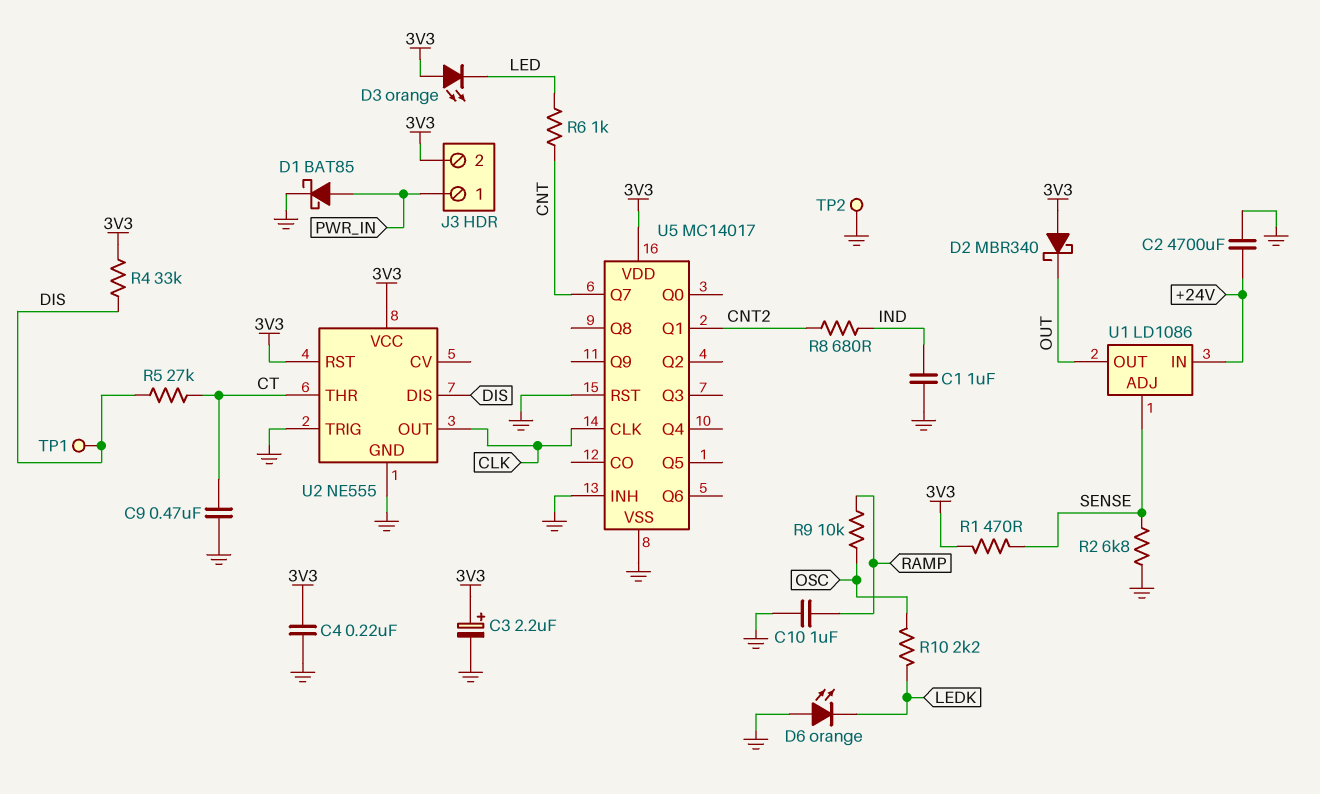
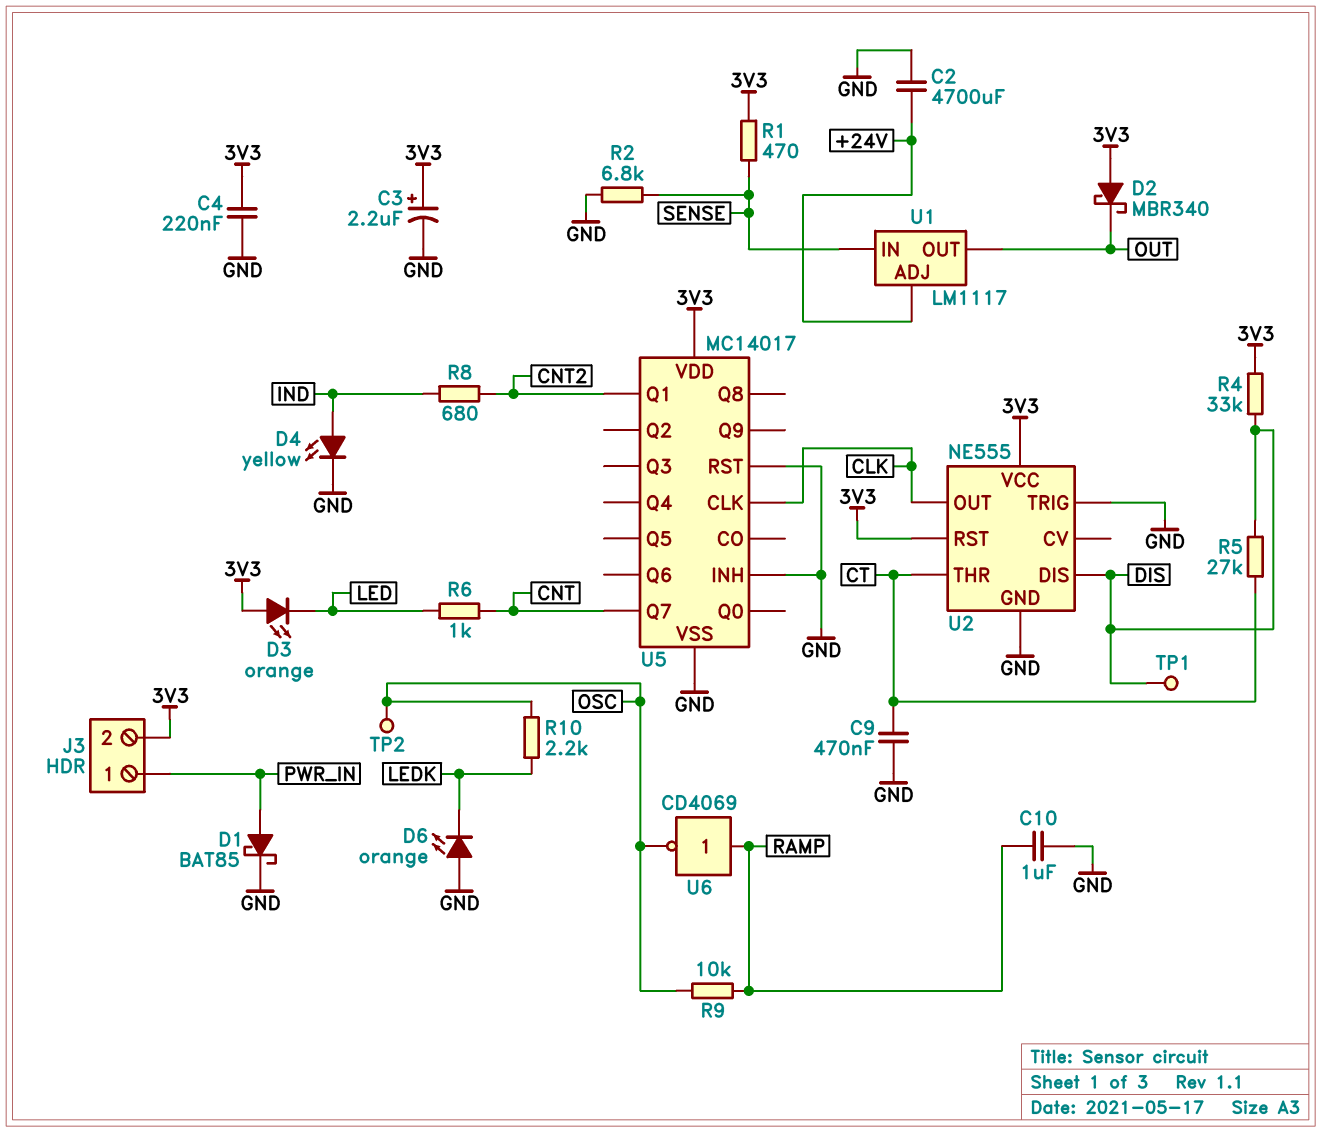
C1: 1uF (GND, IND) -> none
D4: none -> LED yellow (A IND, K GND)
TP2: test point (GND) -> test point (OSC)
U1: LD1086 -> LM1117
U1 pin ADJ: SENSE -> +24V
U1 pin IN: +24V -> SENSE
U6: none -> NOT CD4069 (in RAMP, out OSC)

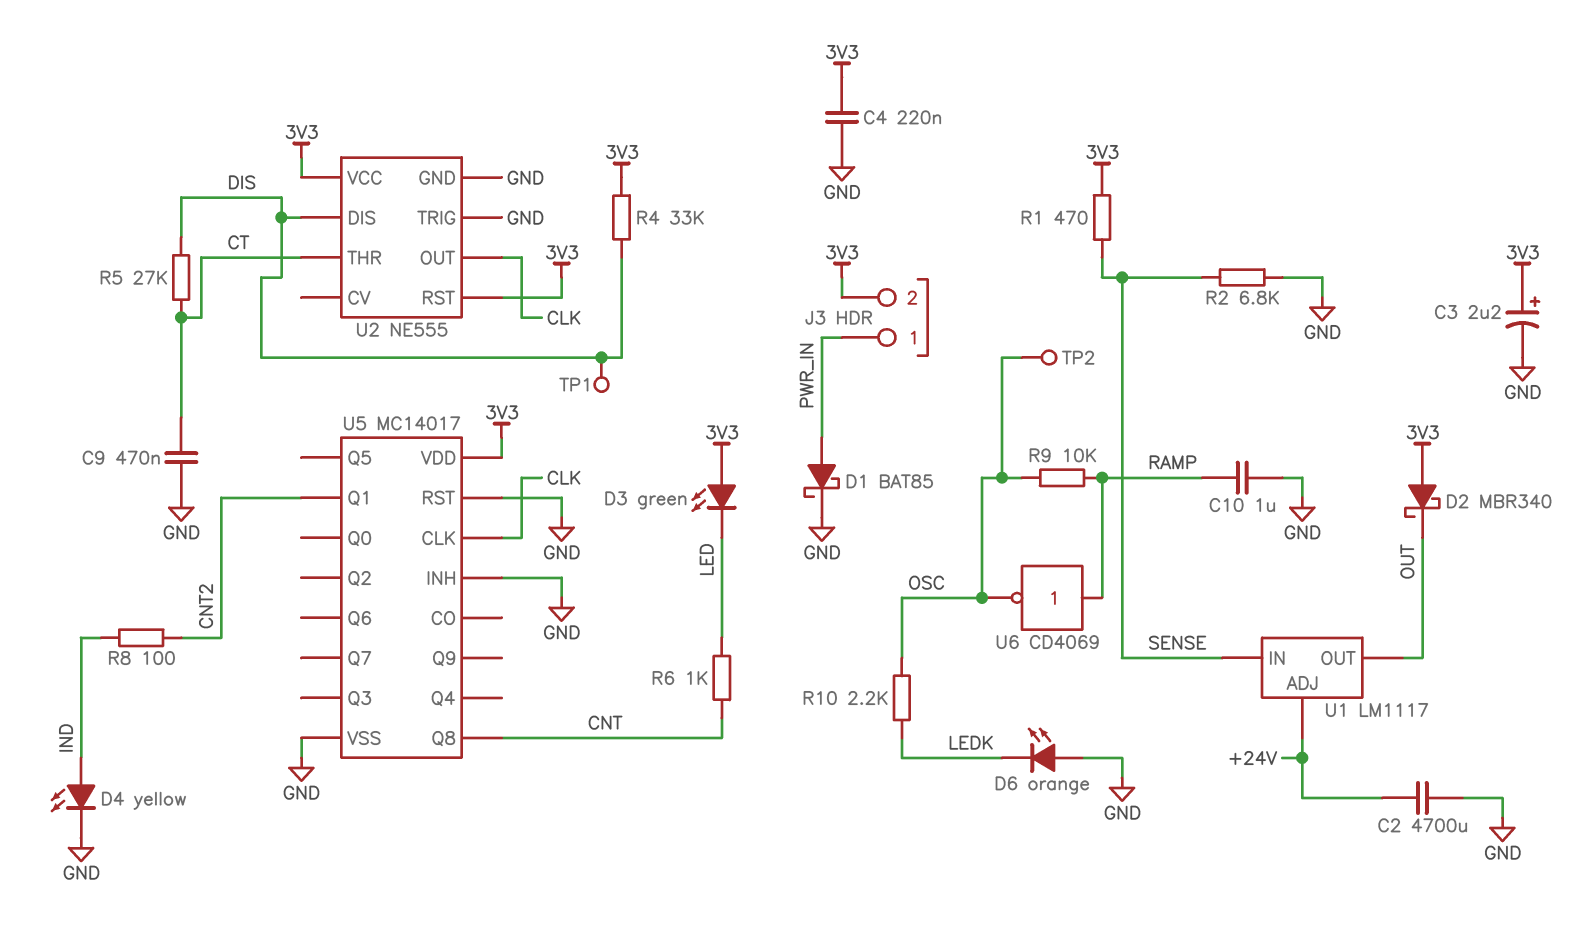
D3: LED orange (A 3V3, K LED) -> LED green (A 3V3, K LED)
R8: 680 (CNT2, IND) -> 100 (CNT2, IND)
U5 pin Q7: CNT -> none
U5 pin Q8: none -> CNT

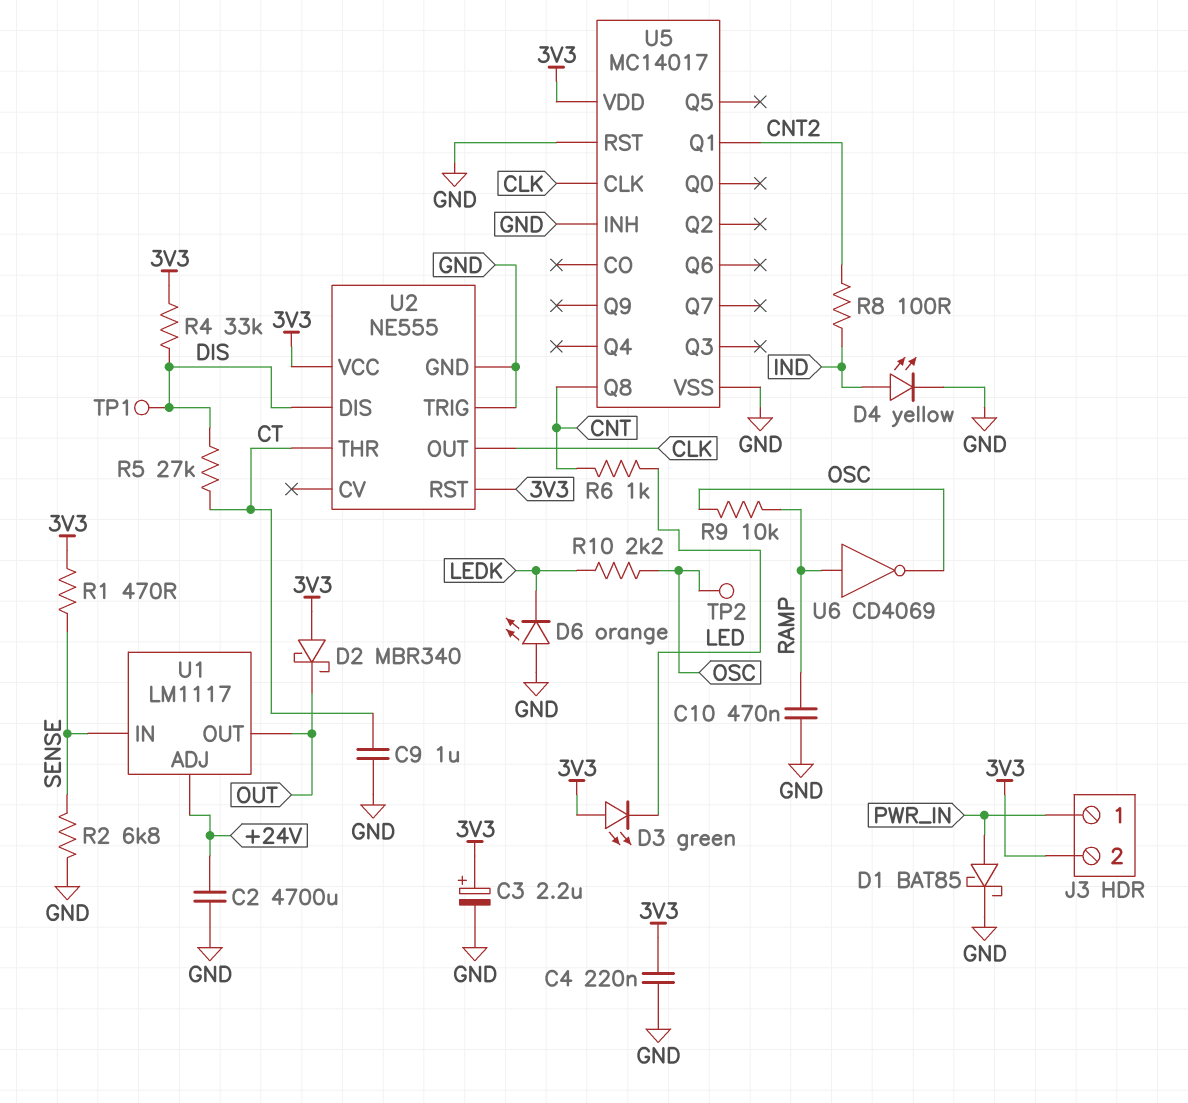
C9: 470nF (CT, GND) -> 1uF (CT, GND)
C10: 1uF (GND, RAMP) -> 470nF (GND, RAMP)

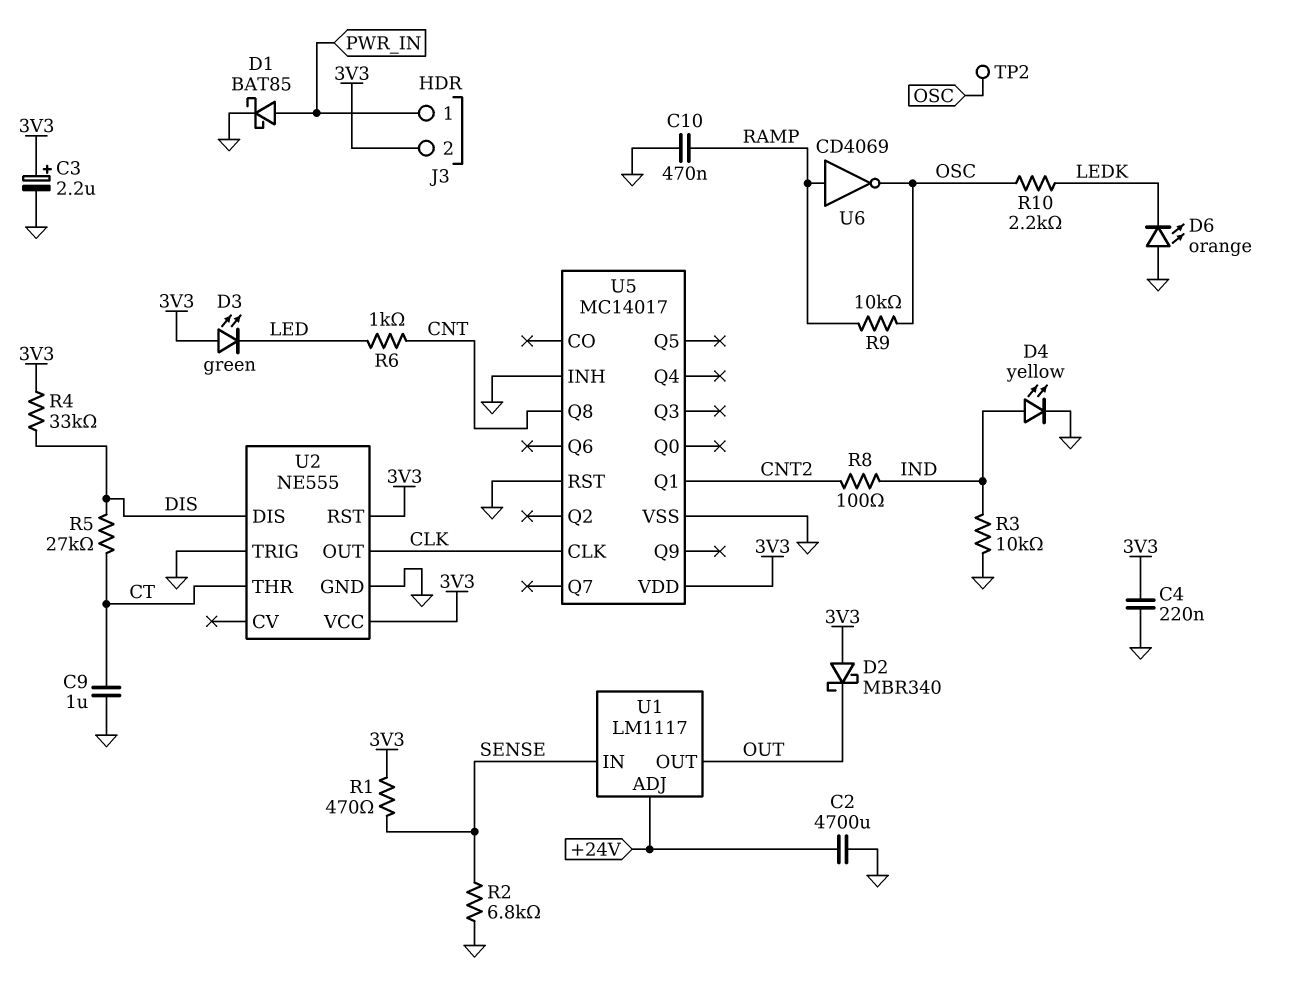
R3: none -> 10k (GND, IND)
TP1: test point (DIS) -> none

